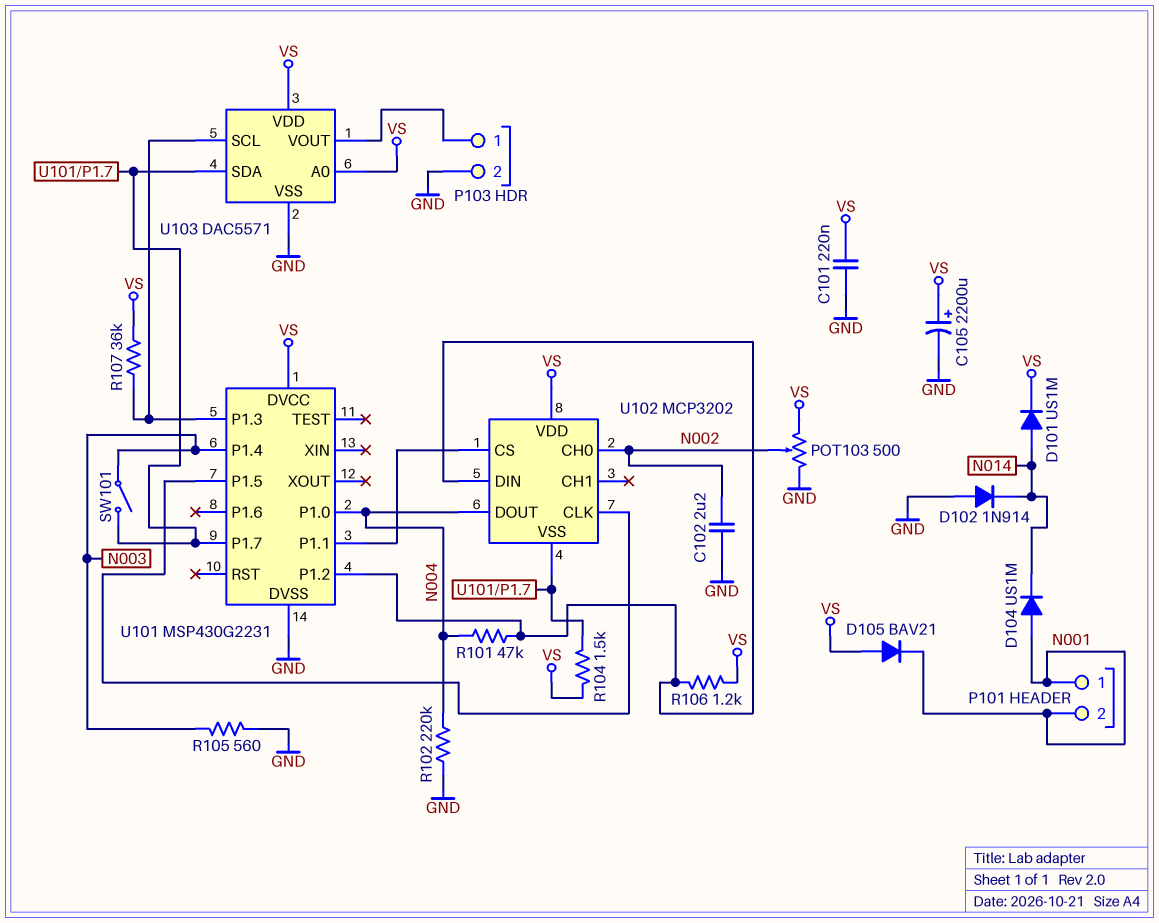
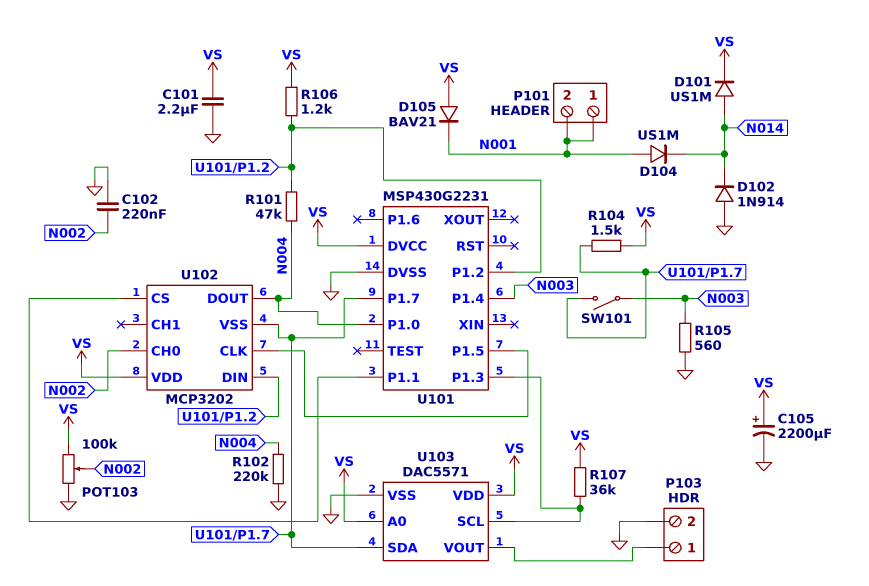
C101: 220nF (GND, VS) -> 2.2uF (GND, VS)
C102: 2.2uF (GND, N002) -> 220nF (GND, N002)
POT103: 500 (GND, VS, wiper N002) -> 100k (GND, VS, wiper N002)

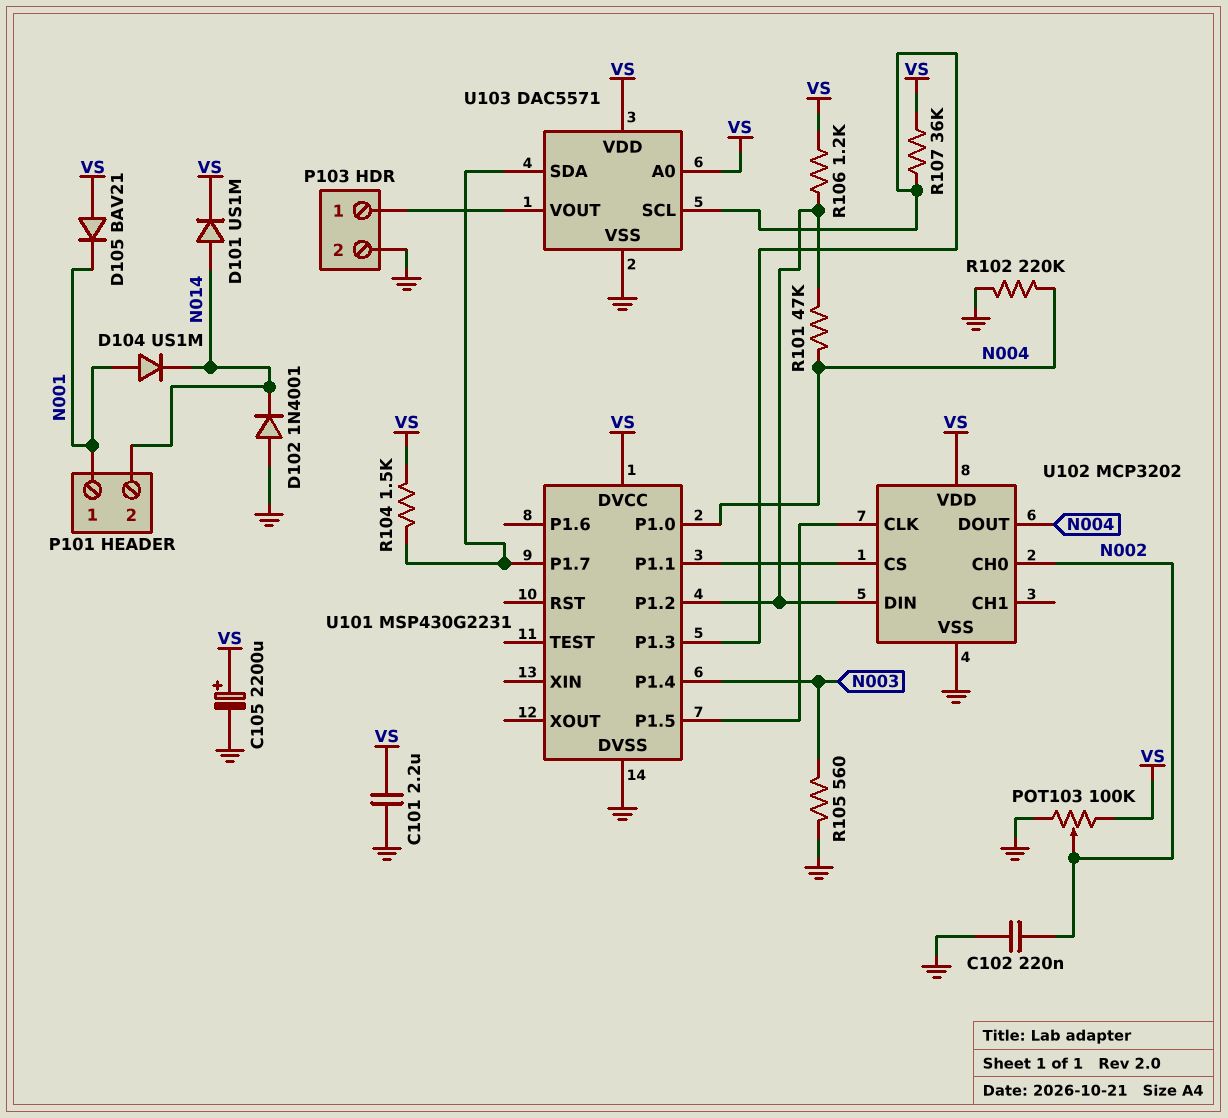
D102: diode 1N914 (A GND, K N014) -> diode 1N4001 (A GND, K N014)
P101 pin 2: N001 -> N014
SW101: switch (N003, U101/P1.7) -> none
U102 pin VSS: U101/P1.7 -> GND

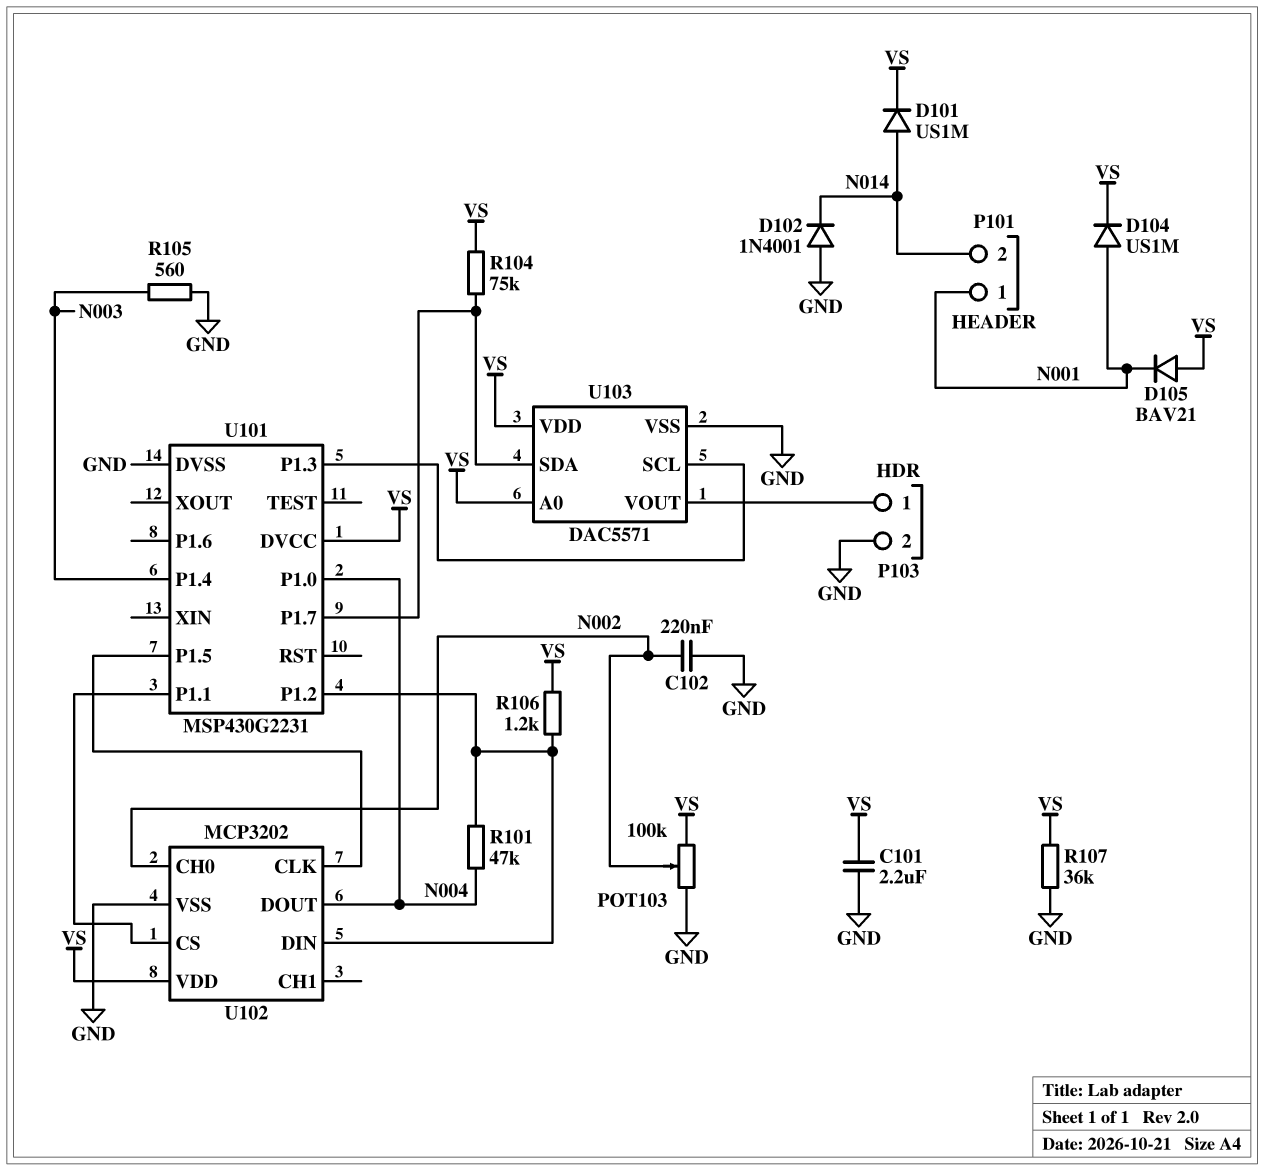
C105: 2200uF (plus VS, minus GND) -> none
D104: diode US1M (A N001, K N014) -> diode US1M (A N001, K VS)
R102: 220k (GND, N004) -> none
R104: 1.5k (U101/P1.7, VS) -> 75k (U101/P1.7, VS)
R107: 36k (U101/P1.3, VS) -> 36k (GND, VS)

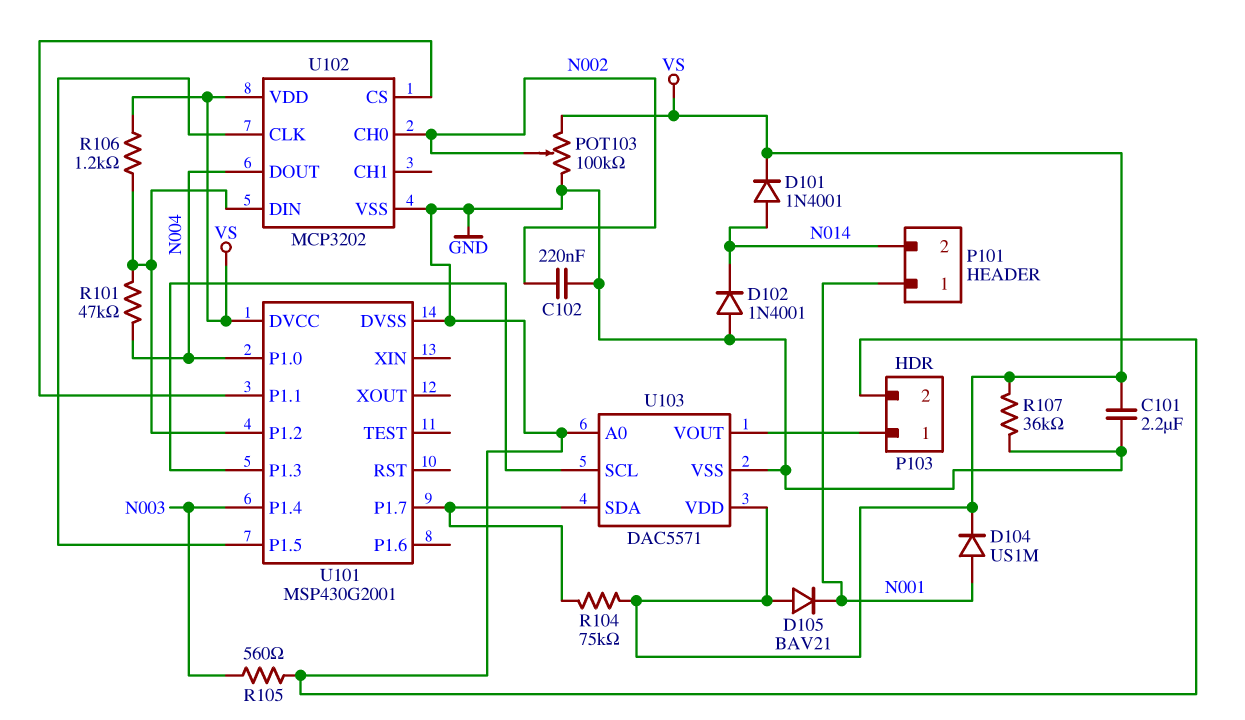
D101: diode US1M (A N014, K VS) -> diode 1N4001 (A N014, K VS)
U101: MSP430G2231 -> MSP430G2001
U103 pin A0: VS -> GND

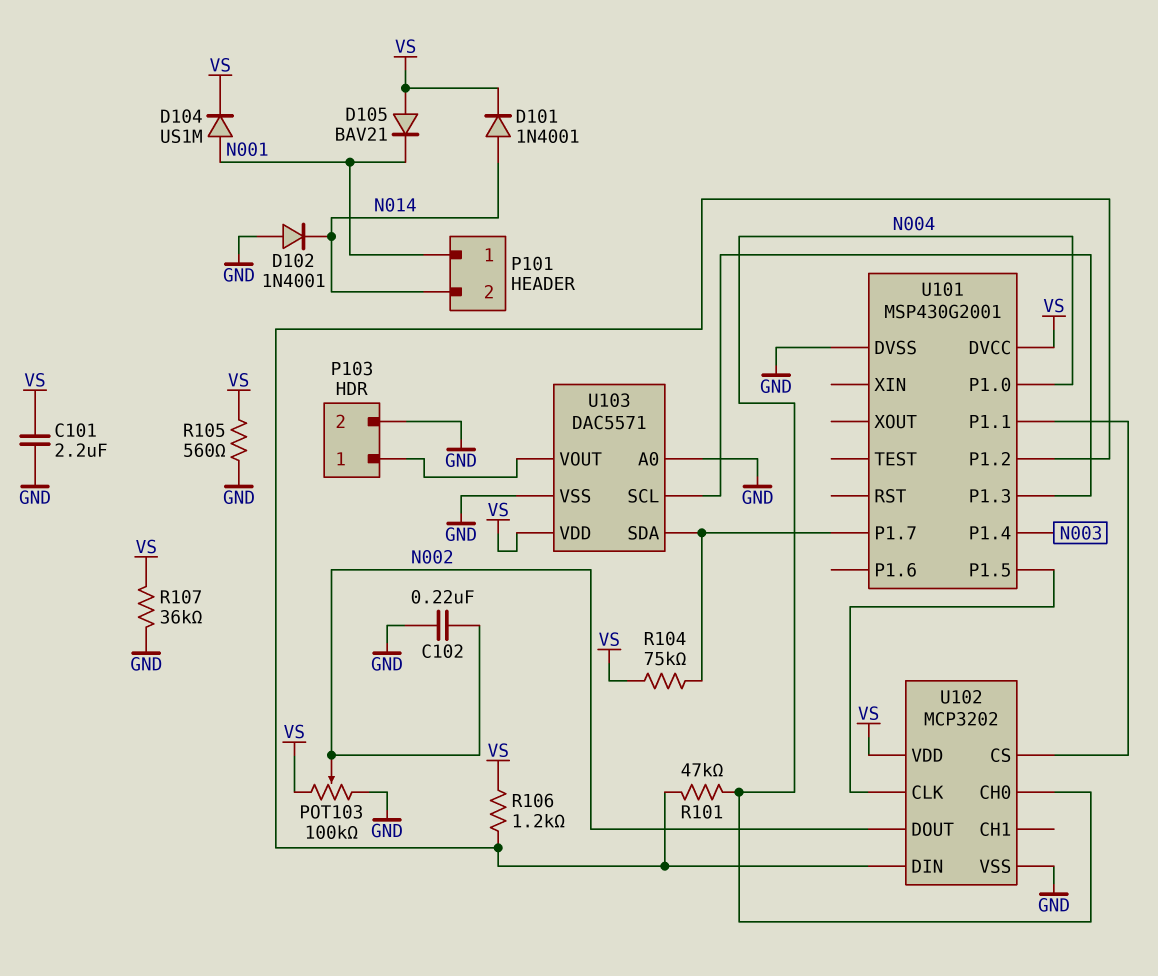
R105: 560 (GND, N003) -> 560 (GND, VS)
U102 pin CH0: N002 -> N004
U102 pin DOUT: N004 -> N002

